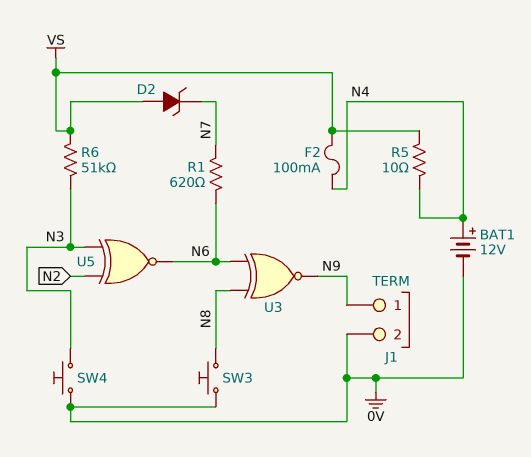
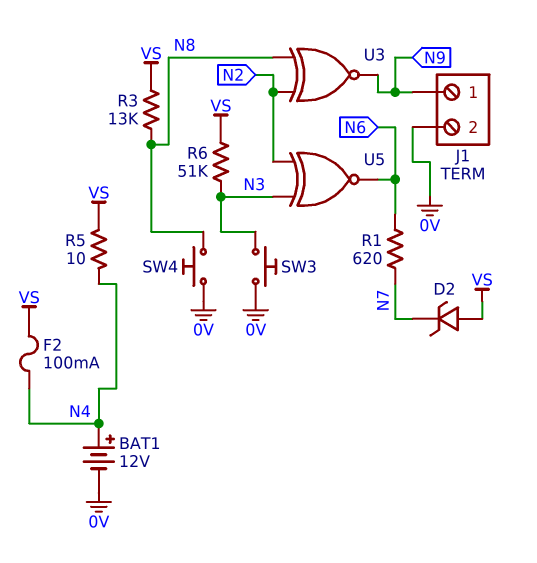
R3: none -> 13k (N8, VS)
SW3: button (0V, N8) -> button (0V, N3)
SW4: button (0V, N3) -> button (0V, N8)
U3: XNOR (in N6, in N8, out N9) -> XNOR (in N2, in N8, out N9)

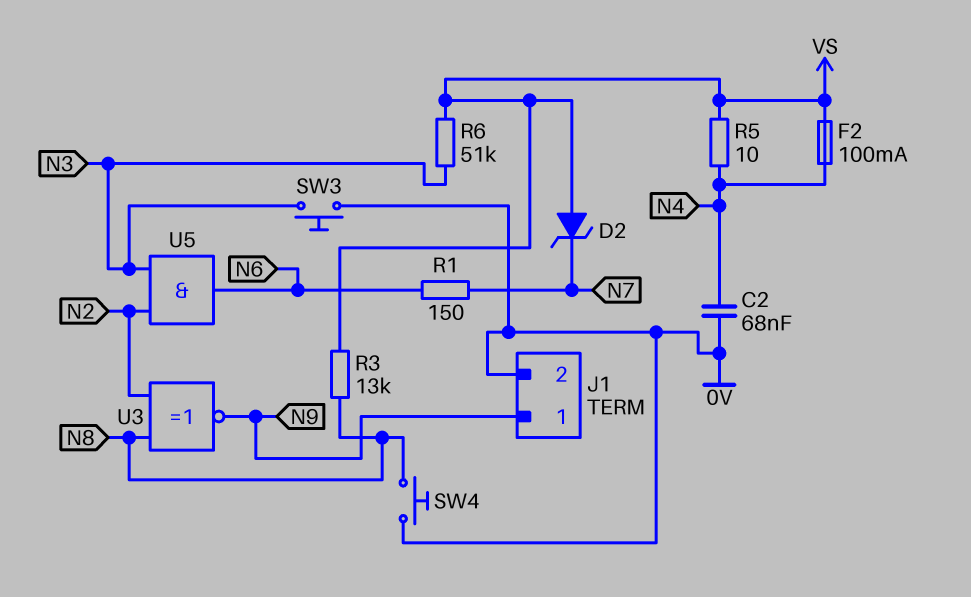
BAT1: 12V (plus N4, minus 0V) -> none
C2: none -> 68nF (0V, N4)
R1: 620 (N6, N7) -> 150 (N6, N7)
U5: XNOR (in N2, in N3, out N6) -> AND (in N2, in N3, out N6)

